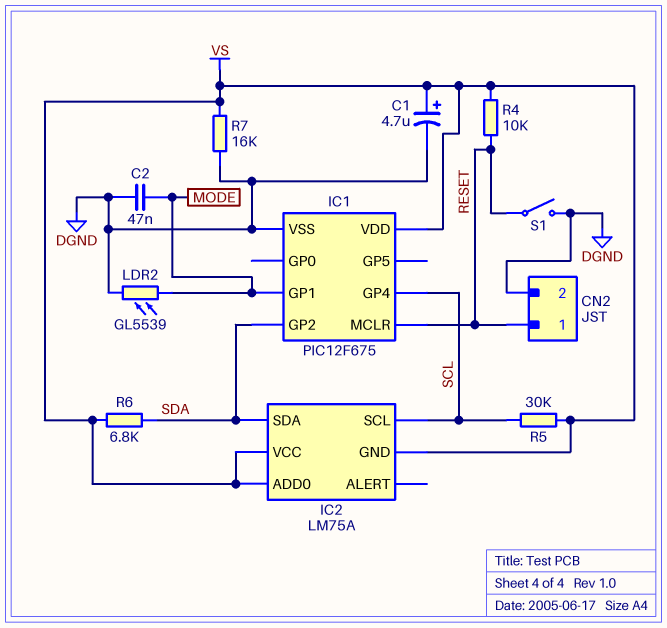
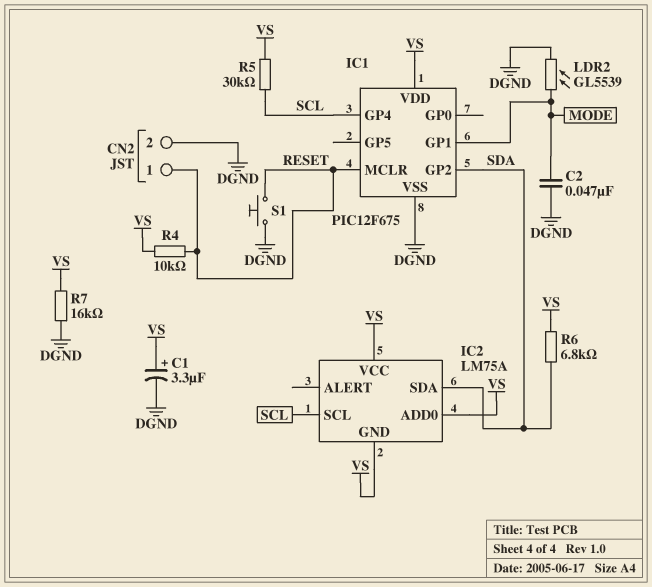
C1: 4.7uF (plus VS, minus DGND) -> 3.3uF (plus VS, minus DGND)
S1: switch (DGND, RESET) -> button (DGND, RESET)

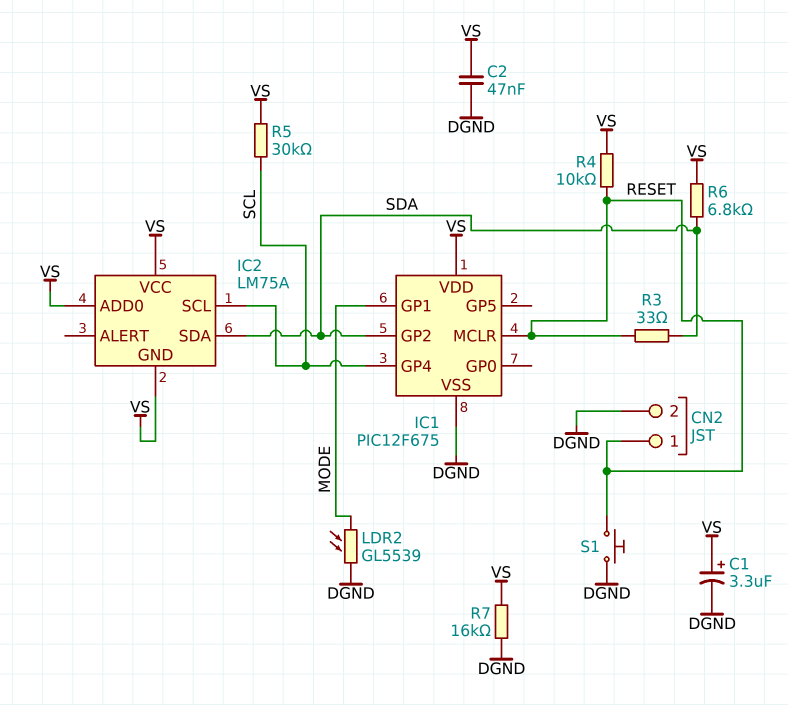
C2: 47nF (DGND, MODE) -> 47nF (DGND, VS)
R3: none -> 33 (RESET, SDA)

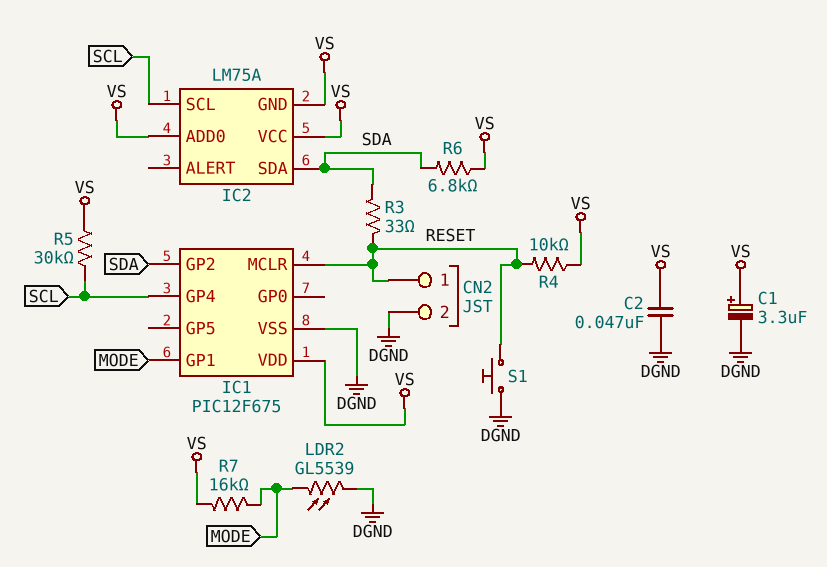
R7: 16k (DGND, VS) -> 16k (MODE, VS)

